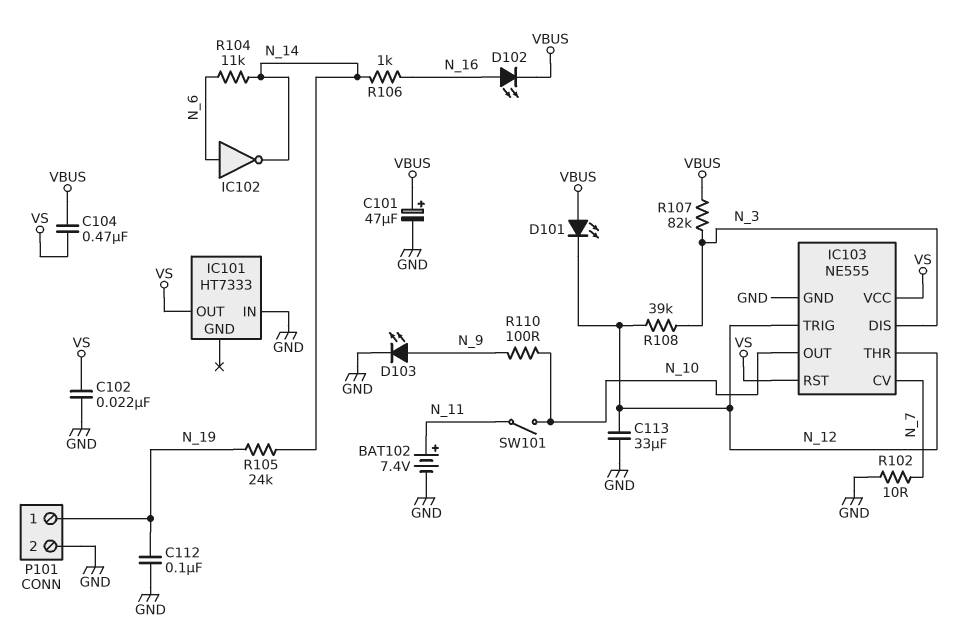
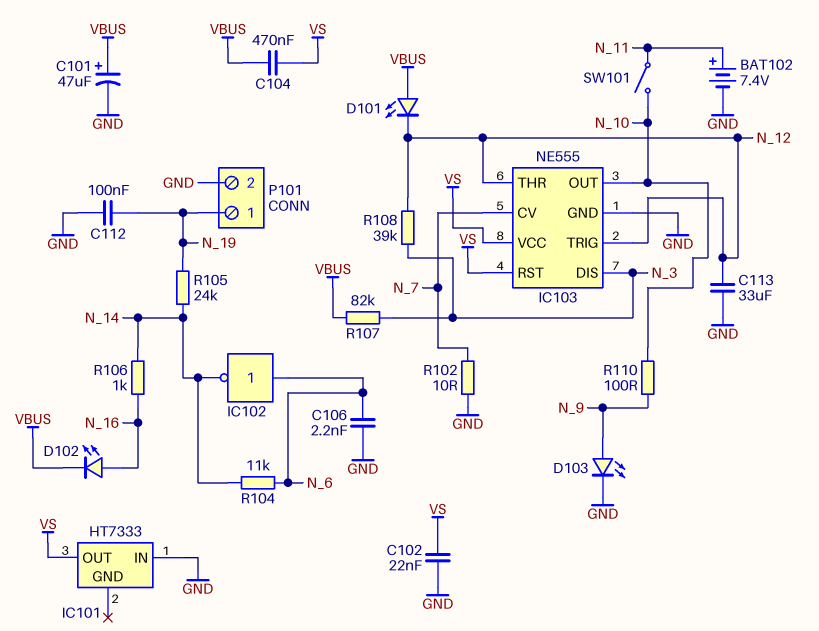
C106: none -> 2.2nF (GND, N_6)

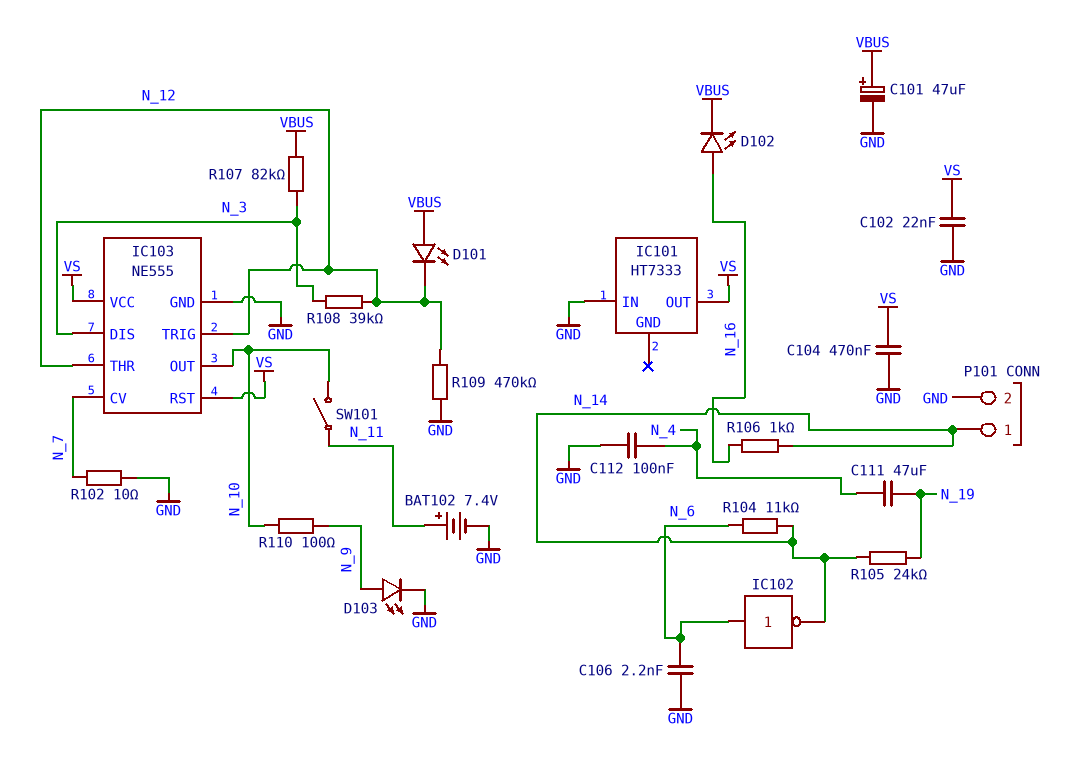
C104: 470nF (VBUS, VS) -> 470nF (GND, VS)
C111: none -> 47uF (N_4, N_19)
C112: 100nF (GND, N_19) -> 100nF (GND, N_4)
C113: 33uF (GND, N_12) -> none
P101 pin 1: N_19 -> N_14
R109: none -> 470k (GND, N_12)

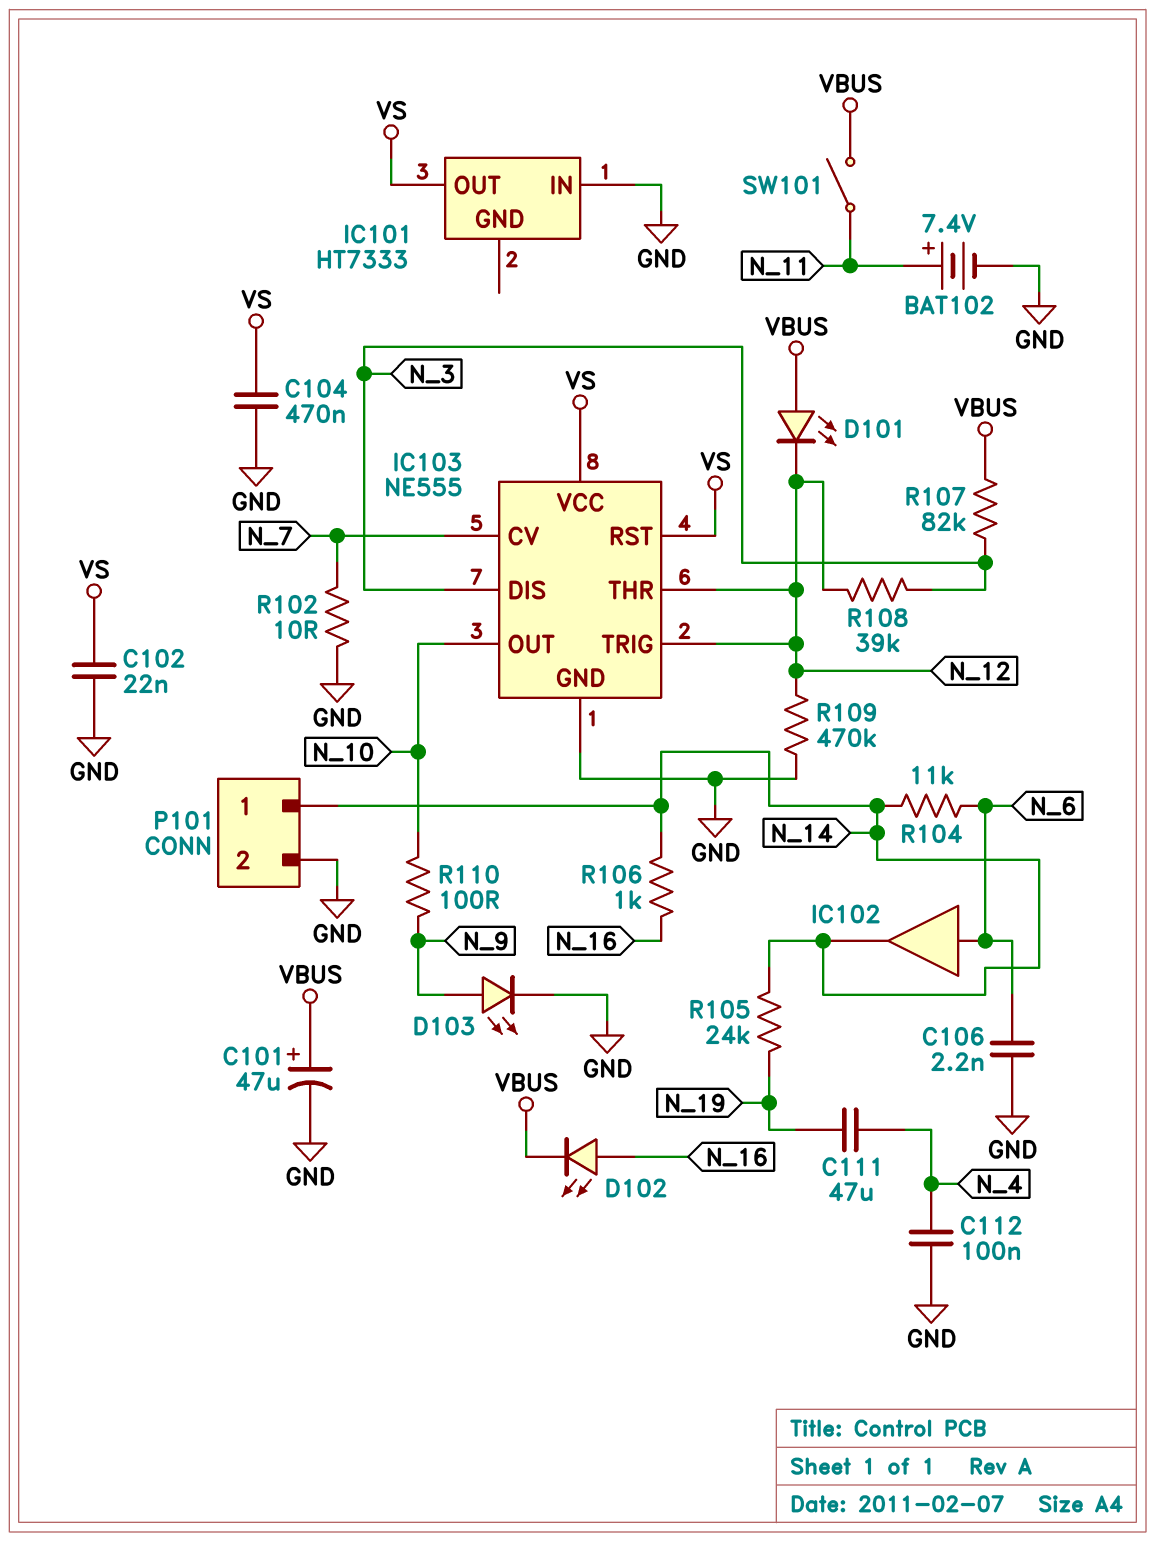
IC102: NOT (in N_6, out N_14) -> buffer (in N_6, out N_14)
SW101: switch (N_10, N_11) -> switch (N_11, VBUS)

